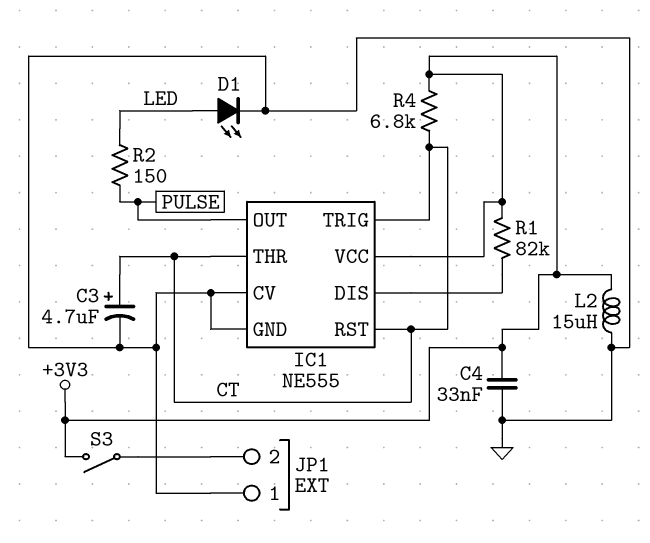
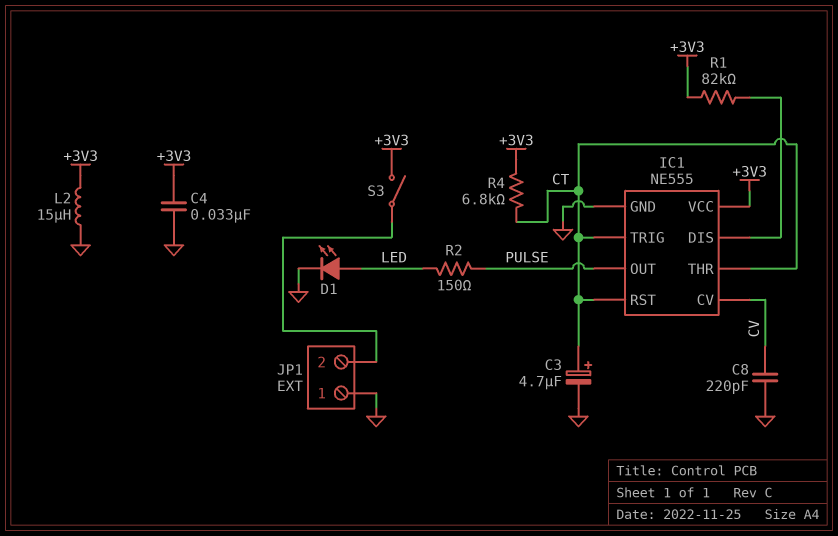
C8: none -> 220pF (CV, GND)
IC1 pin CV: GND -> CV

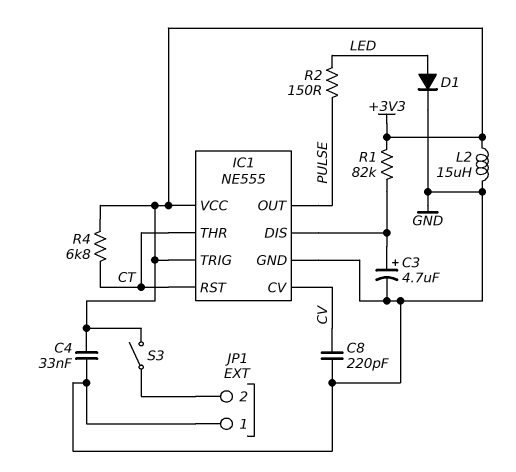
C3: 4.7uF (plus CT, minus GND) -> 4.7uF (plus IC1/DIS, minus GND)
D1: LED (A LED, K GND) -> diode (A LED, K GND)
IC1 pin TRIG: CT -> +3V3

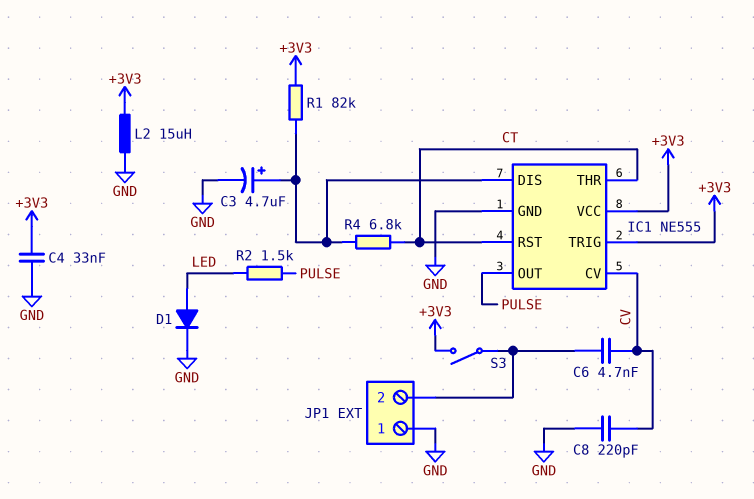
C6: none -> 4.7nF (CV, JP1/2)
R2: 150 (LED, PULSE) -> 1.5k (LED, PULSE)
R4: 6.8k (+3V3, CT) -> 6.8k (CT, IC1/DIS)

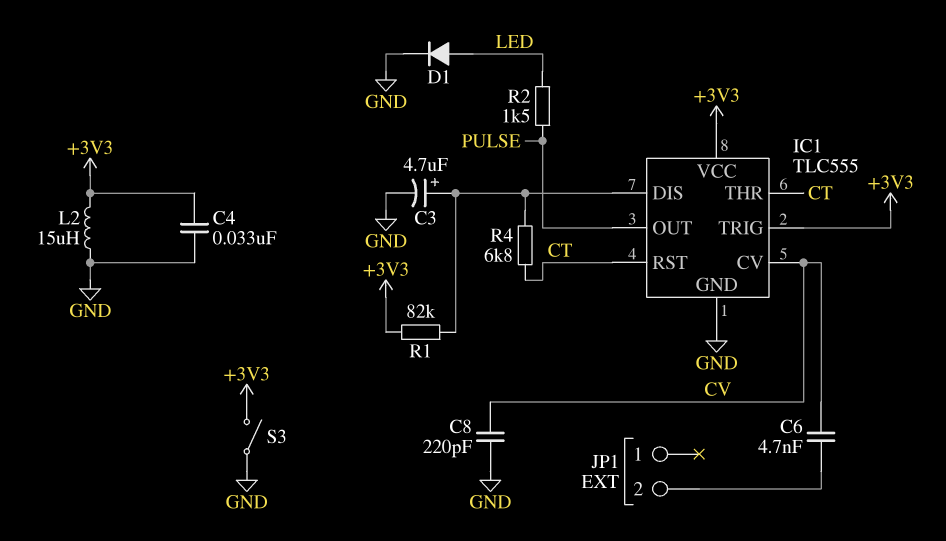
IC1: NE555 -> TLC555
JP1 pin 1: GND -> none
S3: switch (+3V3, JP1/2) -> switch (+3V3, GND)

